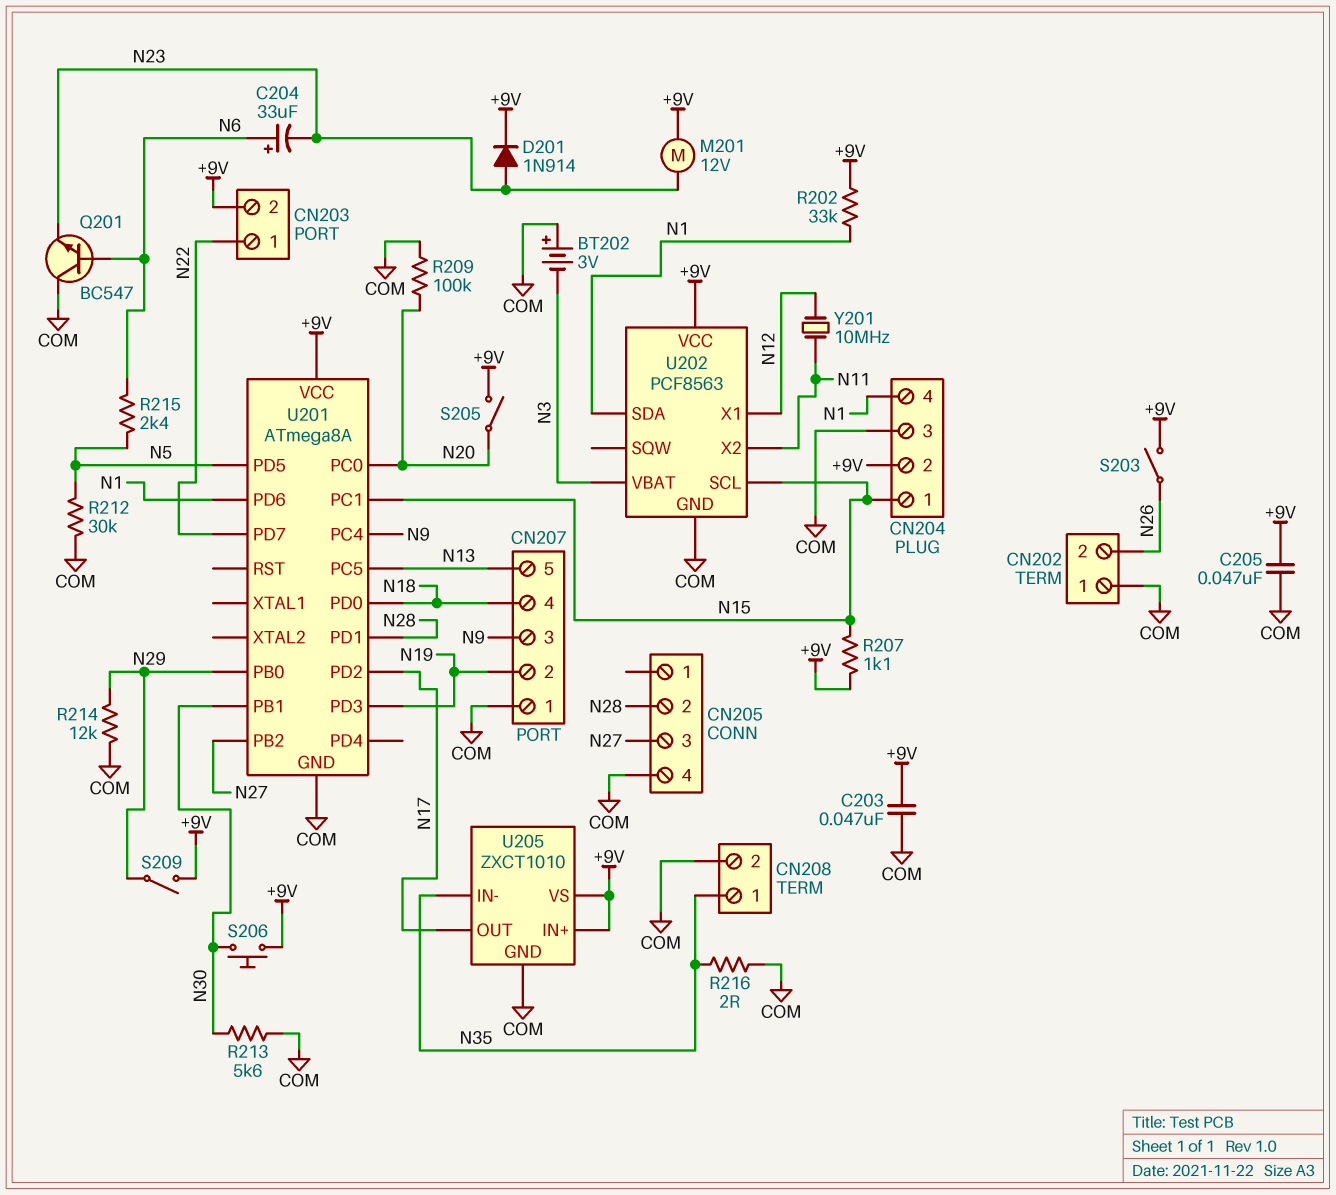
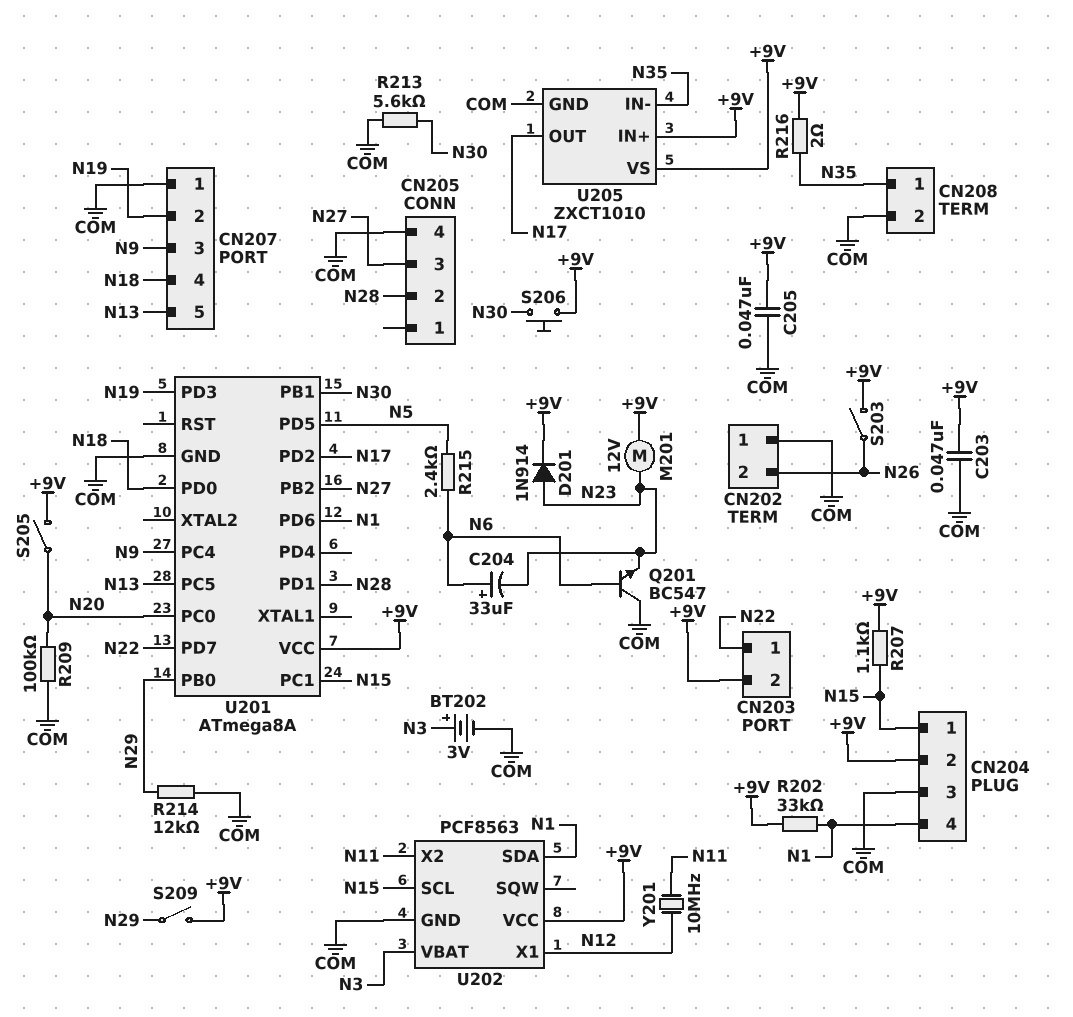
BT202: 3V (plus COM, minus N3) -> 3V (plus N3, minus COM)
R212: 30k (COM, N5) -> none
R216: 2 (COM, N35) -> 2 (+9V, N35)

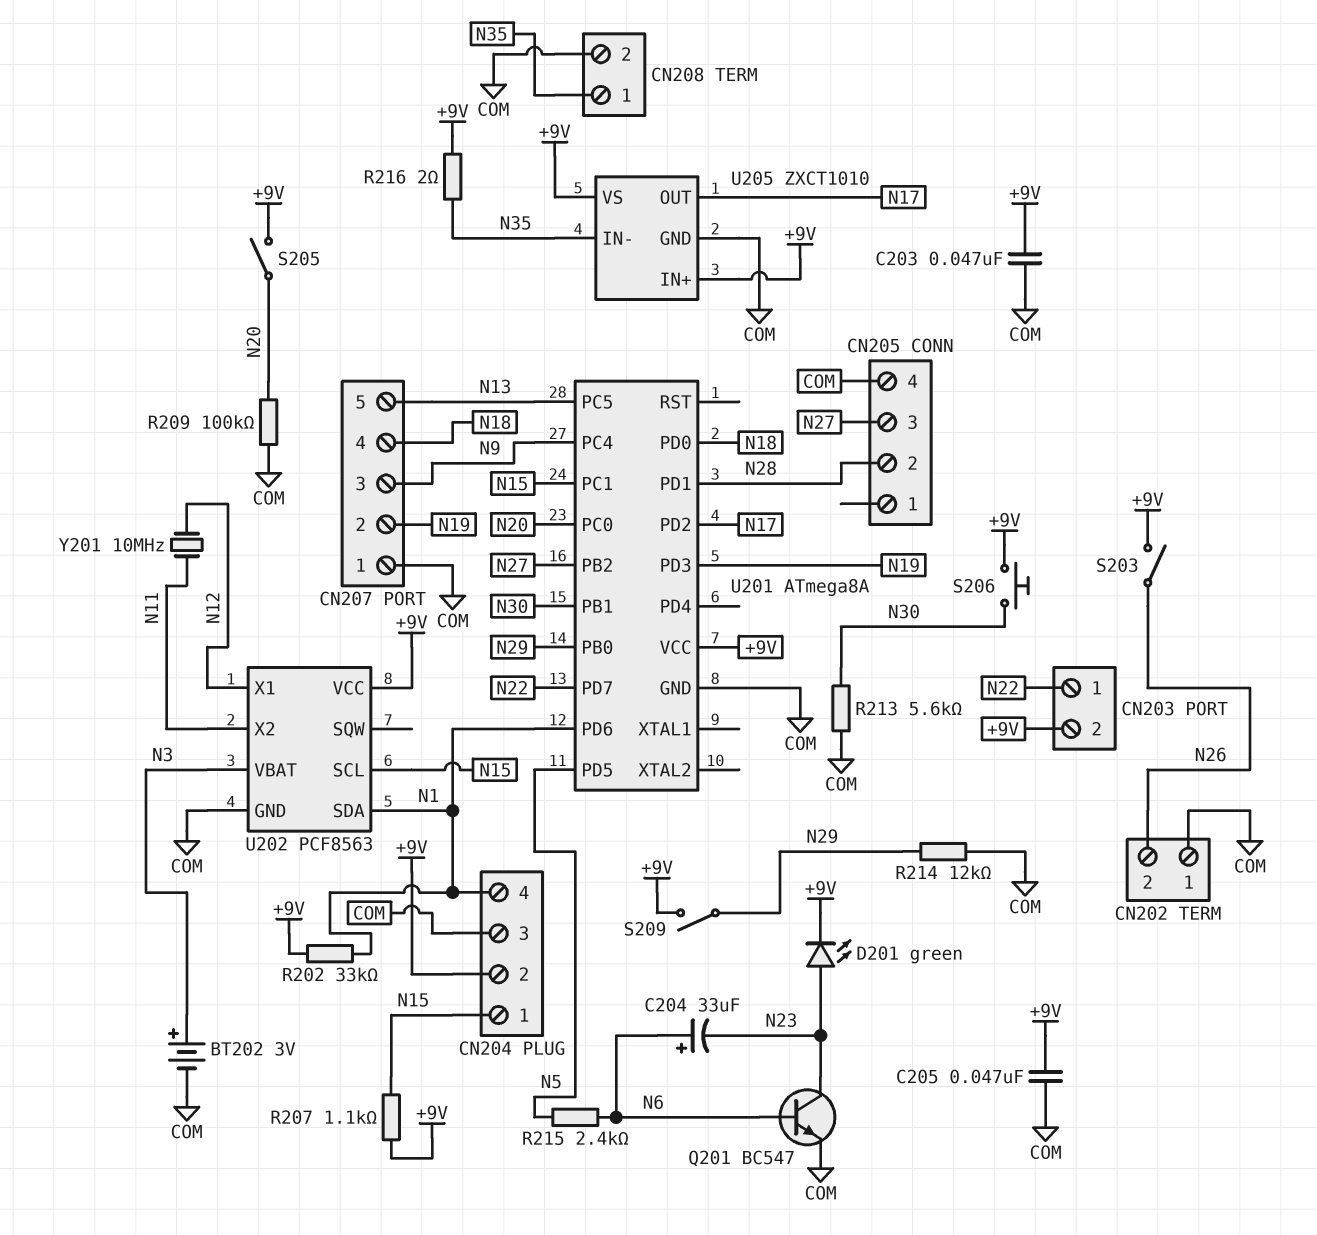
D201: diode 1N914 (A N23, K +9V) -> LED green (A N23, K +9V)
M201: motor 12V (+9V, N23) -> none
Q201: NPN BC547 (B N6, C COM, E N23) -> NPN BC547 (B N6, C N23, E COM)

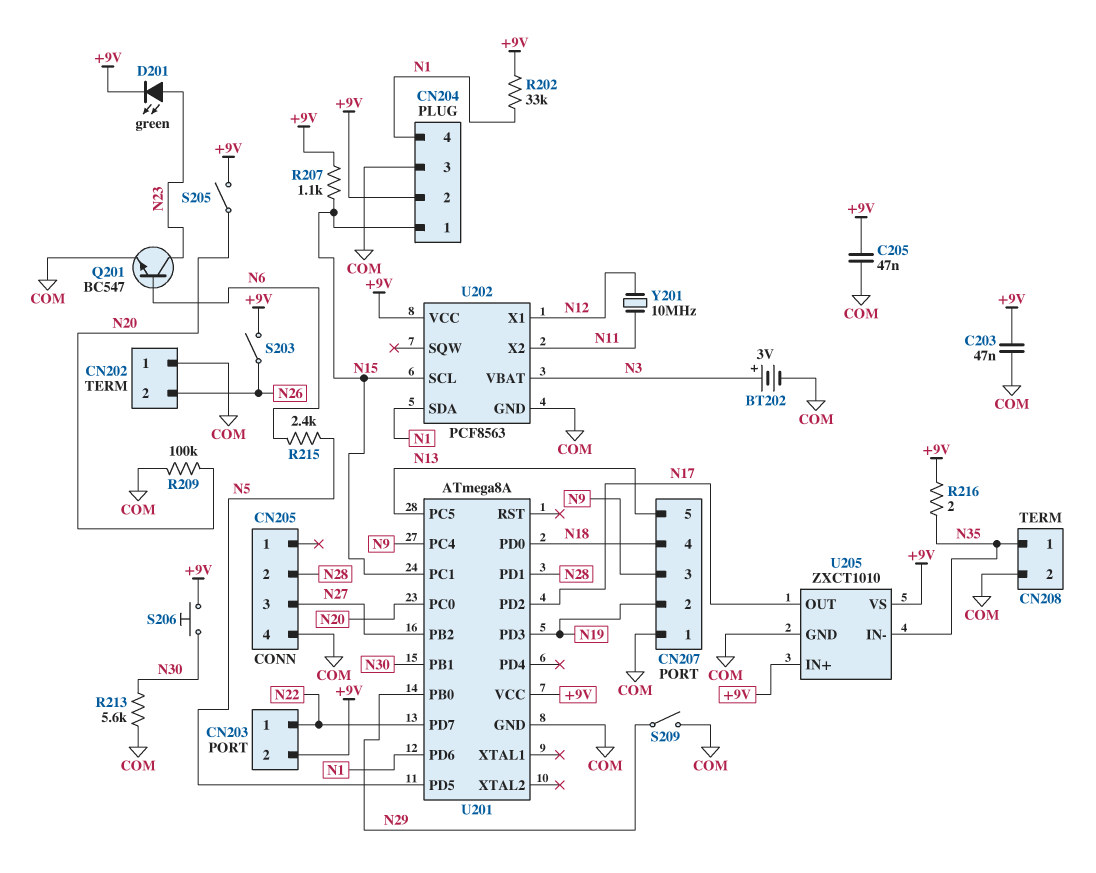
C204: 33uF (plus N6, minus N23) -> none
R214: 12k (COM, N29) -> none
S209: switch (+9V, N29) -> switch (COM, N29)

